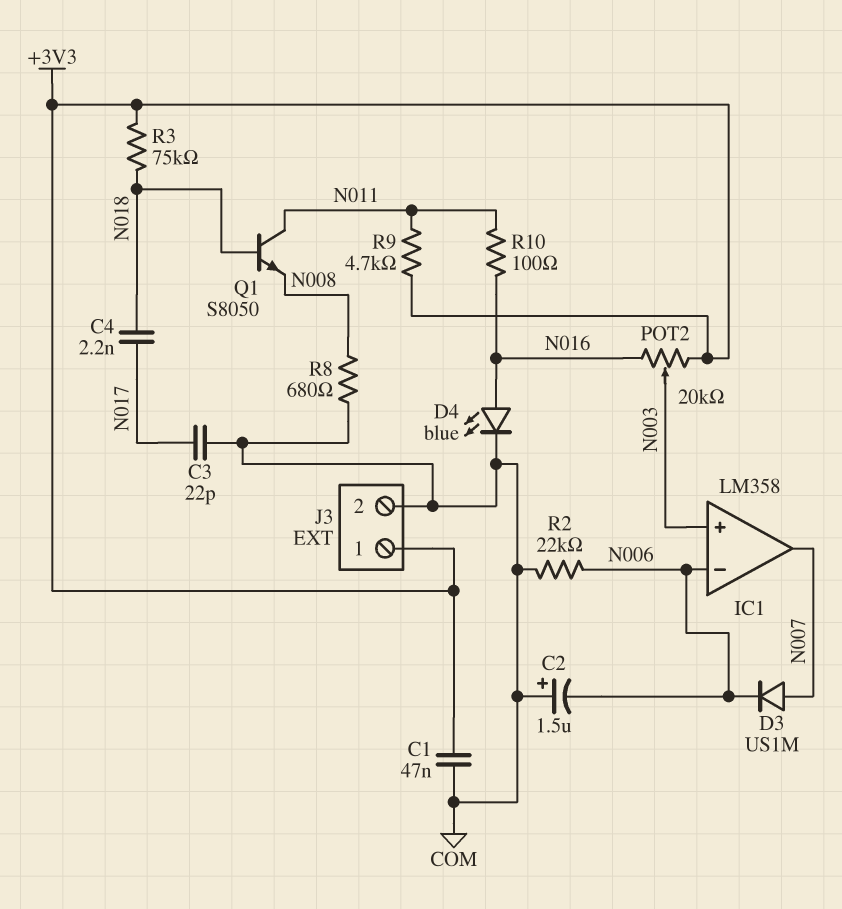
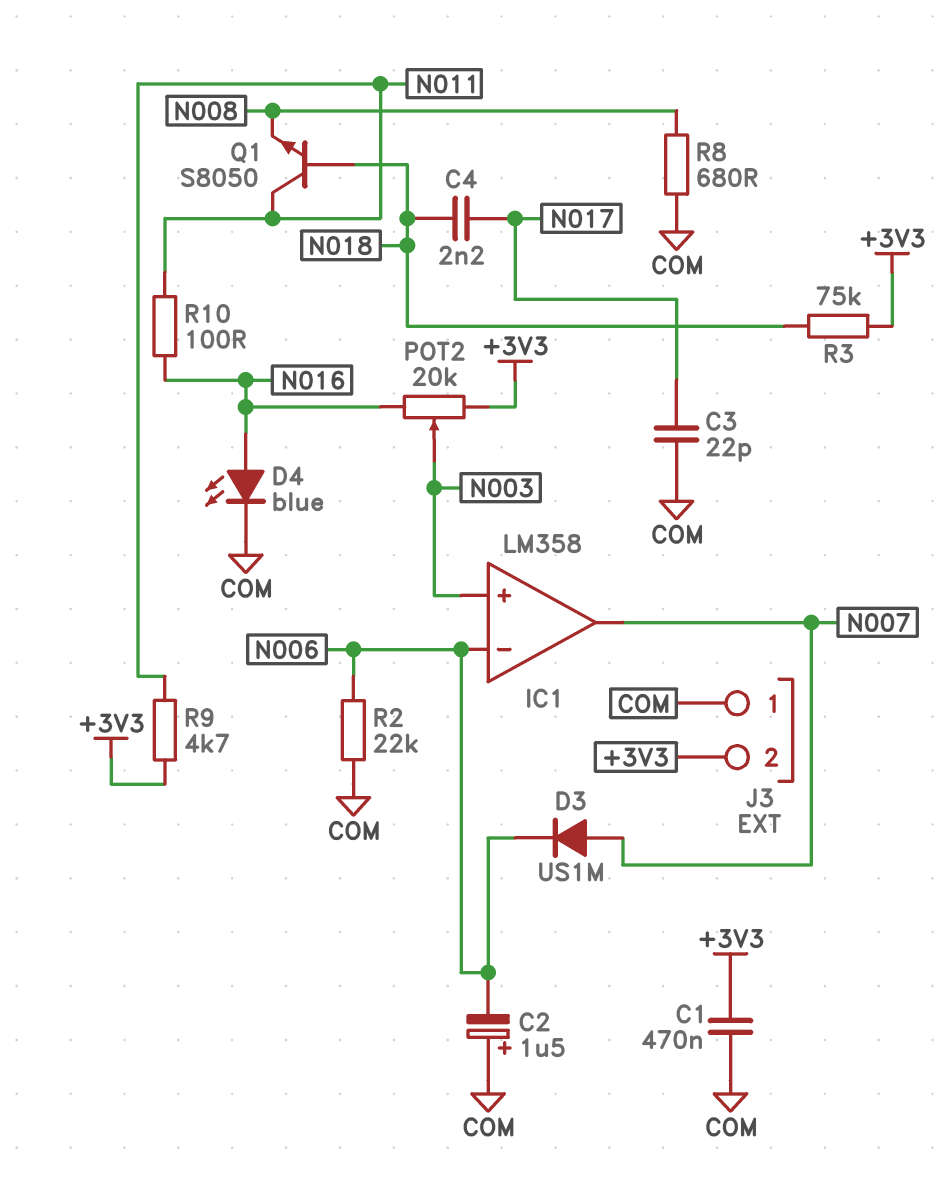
C1: 47nF (+3V3, COM) -> 470nF (+3V3, COM)
J3 pin 1: +3V3 -> COM
J3 pin 2: COM -> +3V3

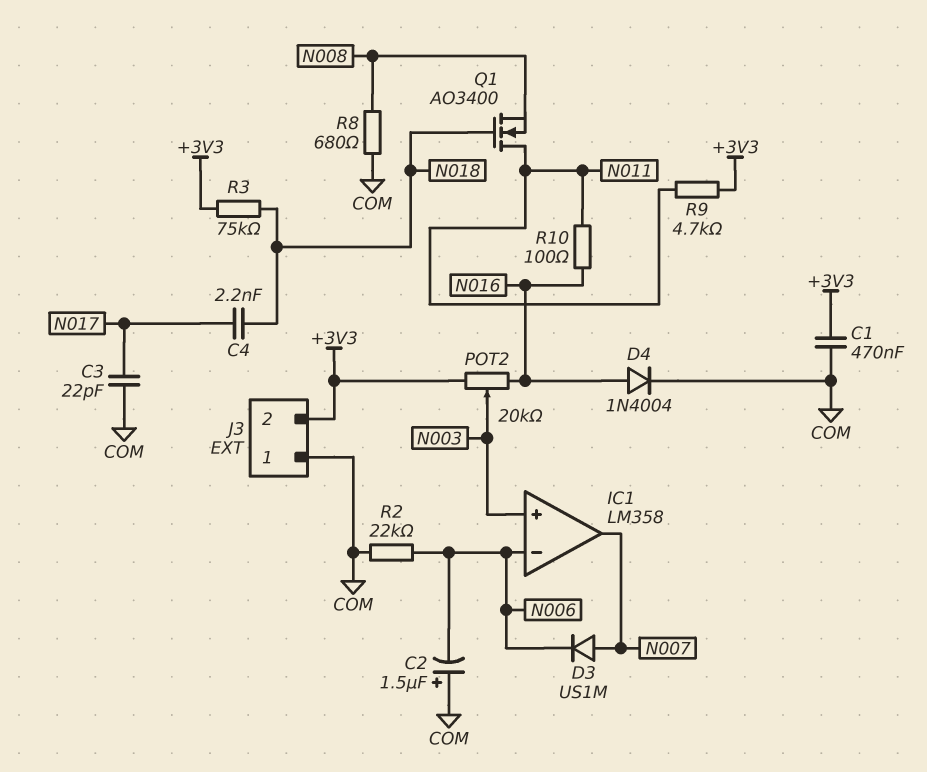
D4: LED blue (A N016, K COM) -> diode 1N4004 (A N016, K COM)
Q1: NPN S8050 (B N018, C N011, E N008) -> NMOS AO3400 (G N018, D N011, S N008)

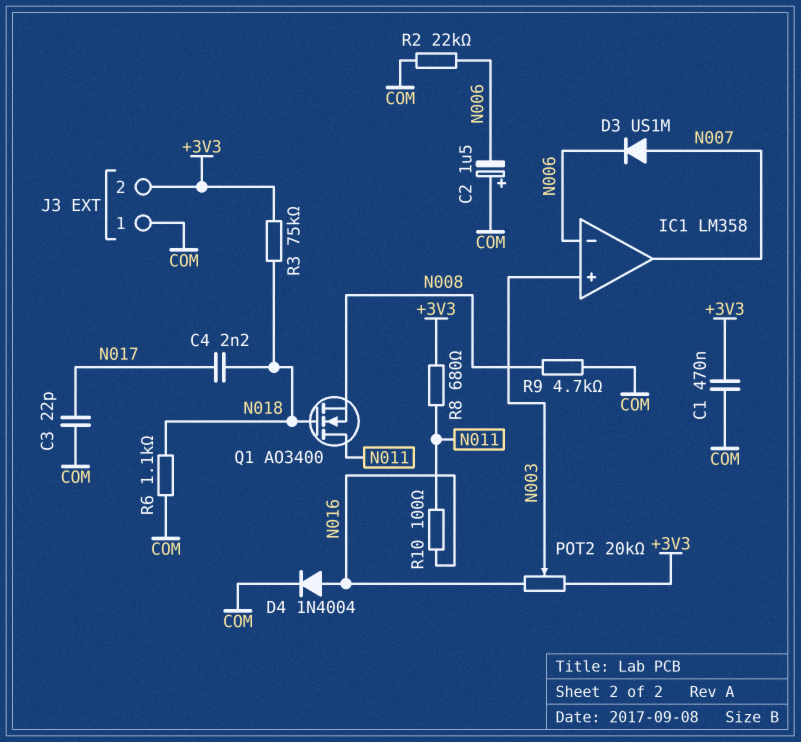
R6: none -> 1.1k (COM, N018)
R8: 680 (COM, N008) -> 680 (+3V3, N011)
R9: 4.7k (+3V3, N011) -> 4.7k (COM, N008)

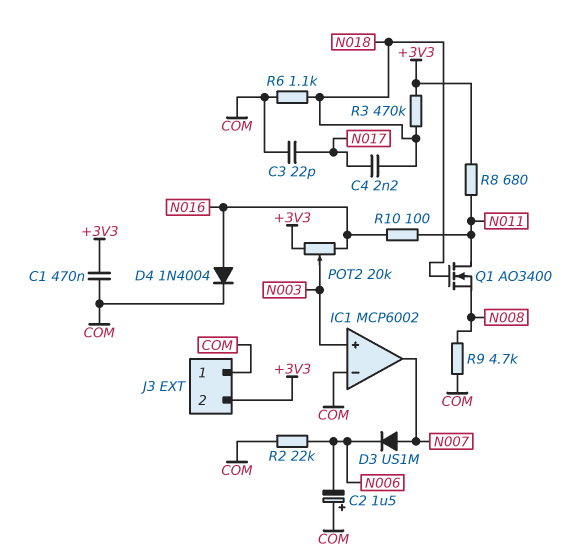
IC1: LM358 -> MCP6002
IC1 pin in-: N006 -> COM
R3: 75k (+3V3, N018) -> 470k (+3V3, N018)

